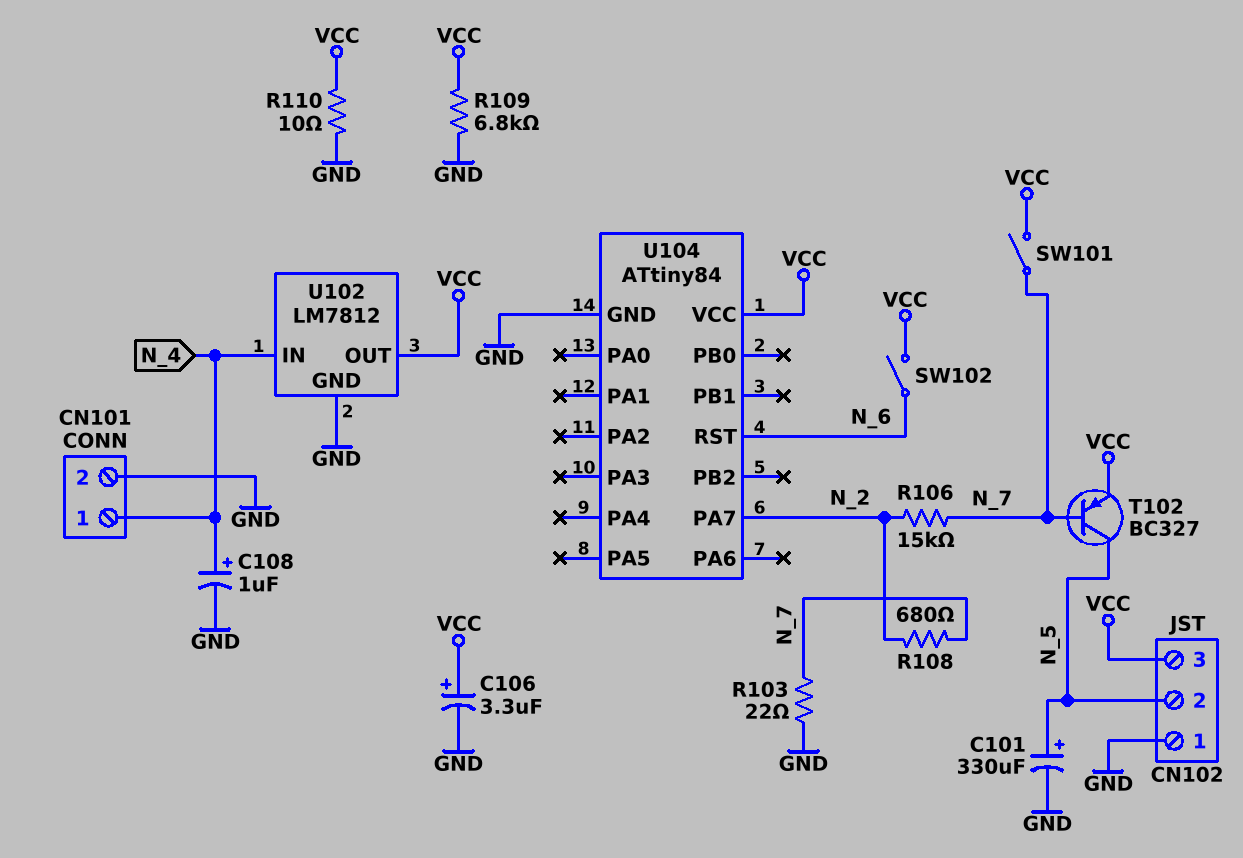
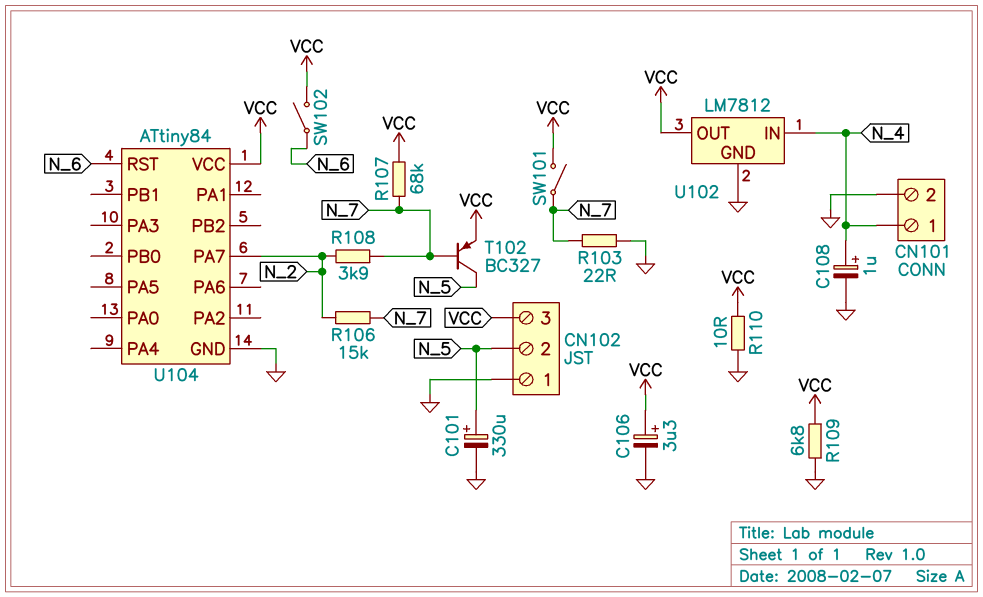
R107: none -> 68k (N_7, VCC)
R108: 680 (N_2, N_7) -> 3.9k (N_2, N_7)

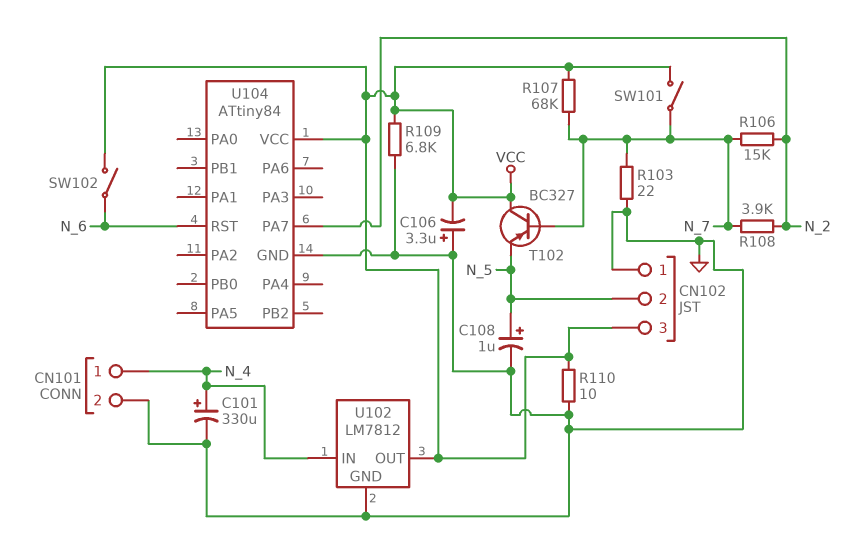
C101: 330uF (plus N_5, minus GND) -> 330uF (plus N_4, minus GND)
C106: 3.3uF (plus VCC, minus GND) -> 3.3uF (plus GND, minus VCC)
C108: 1uF (plus N_4, minus GND) -> 1uF (plus N_5, minus GND)
T102: PNP BC327 (B N_7, C N_5, E VCC) -> PNP BC327 (B N_7, C VCC, E N_5)

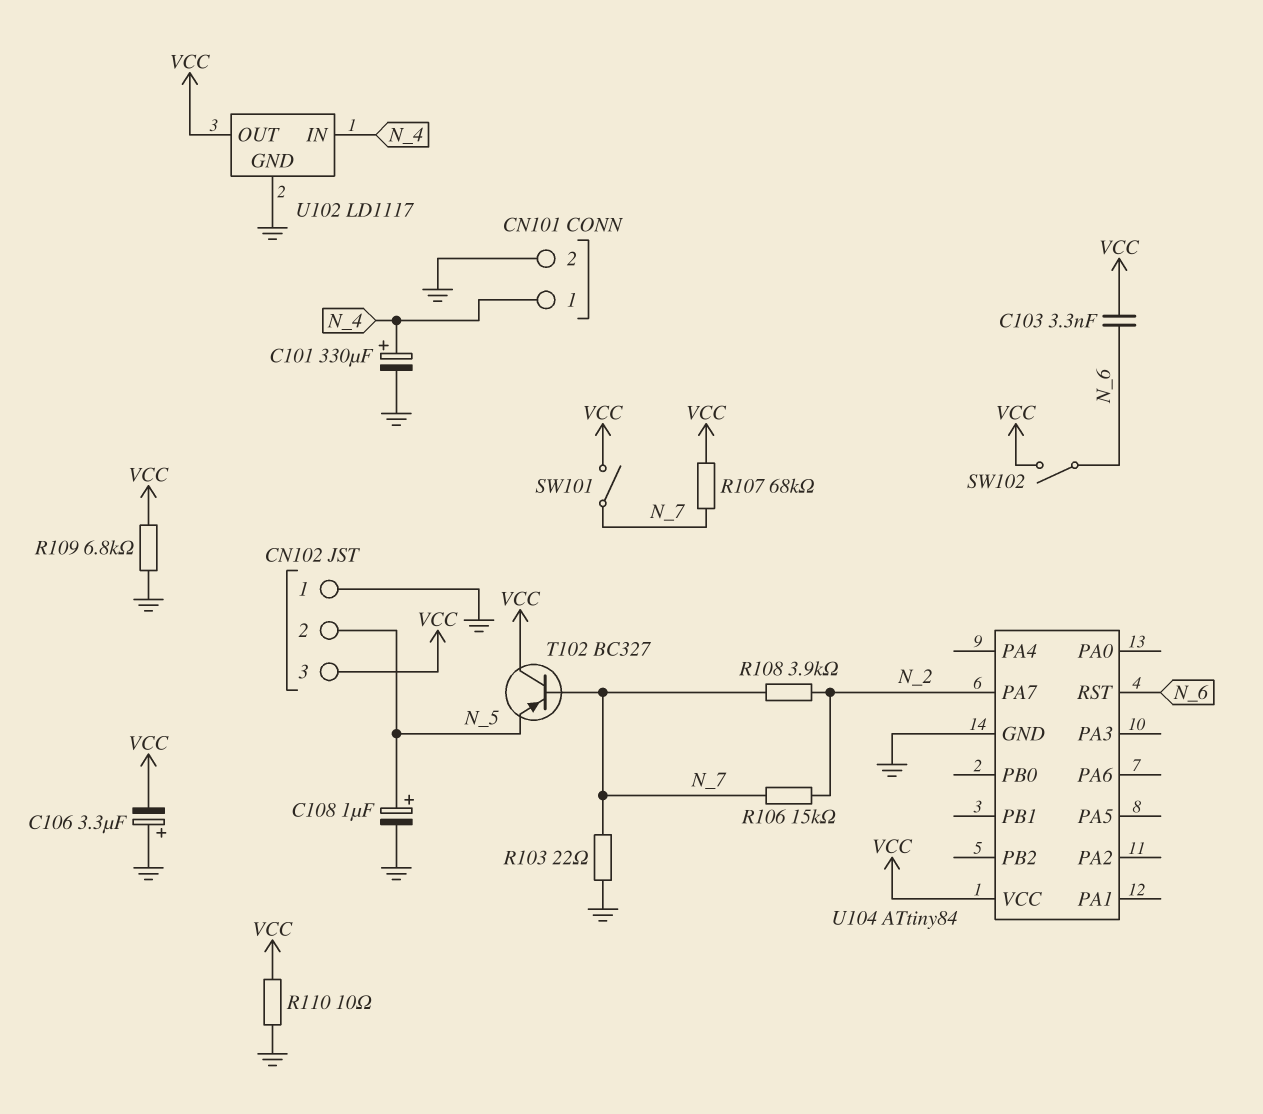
C103: none -> 3.3nF (N_6, VCC)
U102: LM7812 -> LD1117

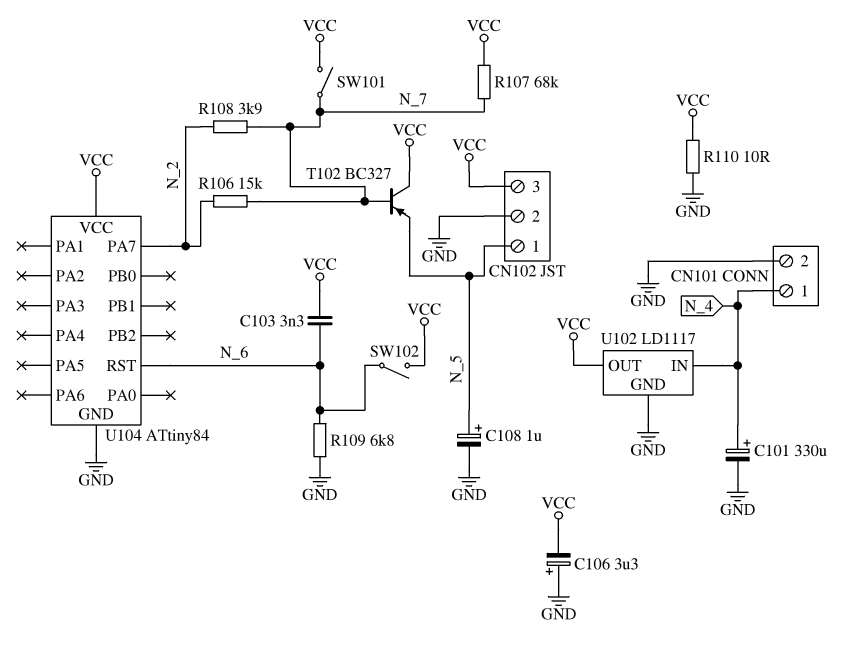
CN102 pin 1: GND -> N_5
CN102 pin 2: N_5 -> GND
R103: 22 (GND, N_7) -> none
R109: 6.8k (GND, VCC) -> 6.8k (GND, N_6)

